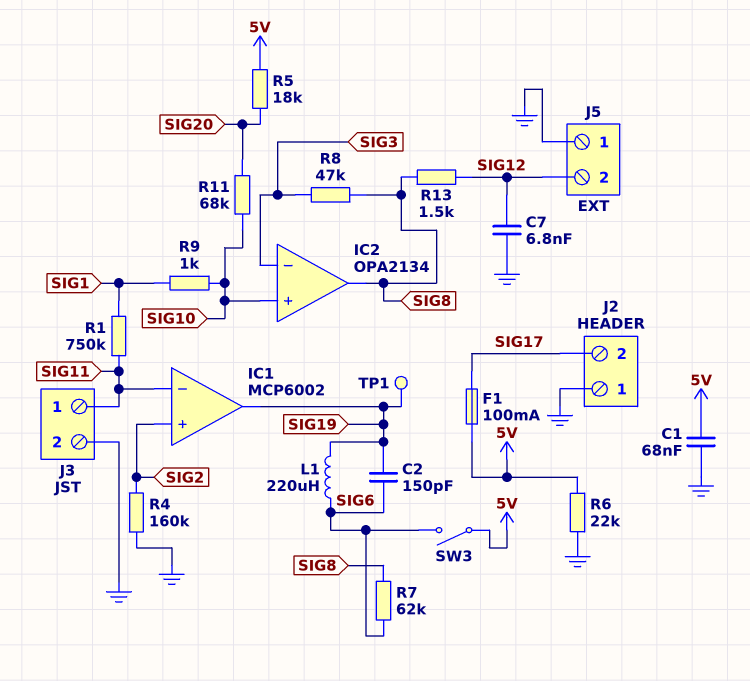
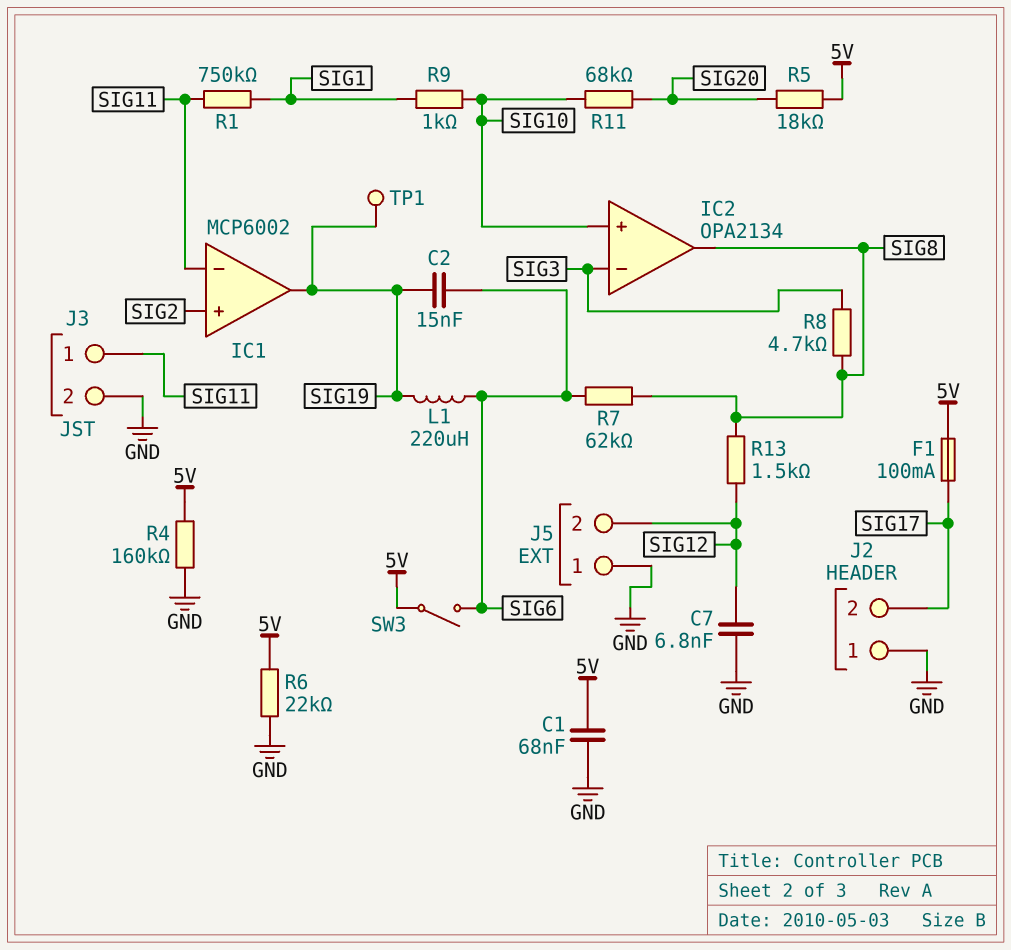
C2: 150pF (SIG6, SIG19) -> 15nF (SIG6, SIG19)
R4: 160k (GND, SIG2) -> 160k (5V, GND)
R8: 47k (SIG3, SIG8) -> 4.7k (SIG3, SIG8)

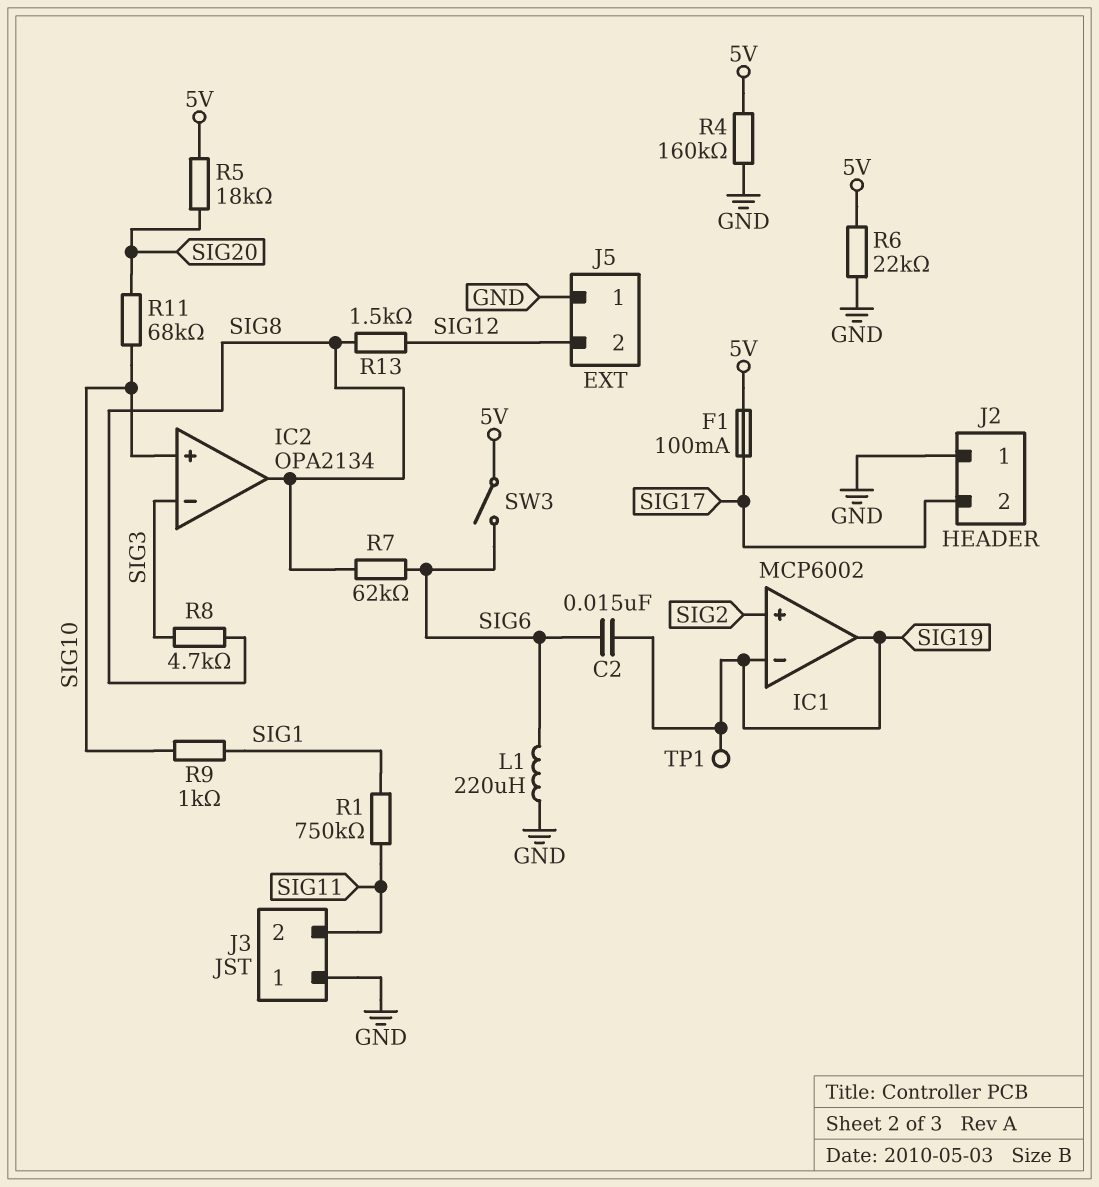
C1: 68nF (5V, GND) -> none
C7: 6.8nF (GND, SIG12) -> none
IC1 pin in-: SIG11 -> SIG19
J3 pin 1: SIG11 -> GND
J3 pin 2: GND -> SIG11
L1: 220uH (SIG6, SIG19) -> 220uH (GND, SIG6)

